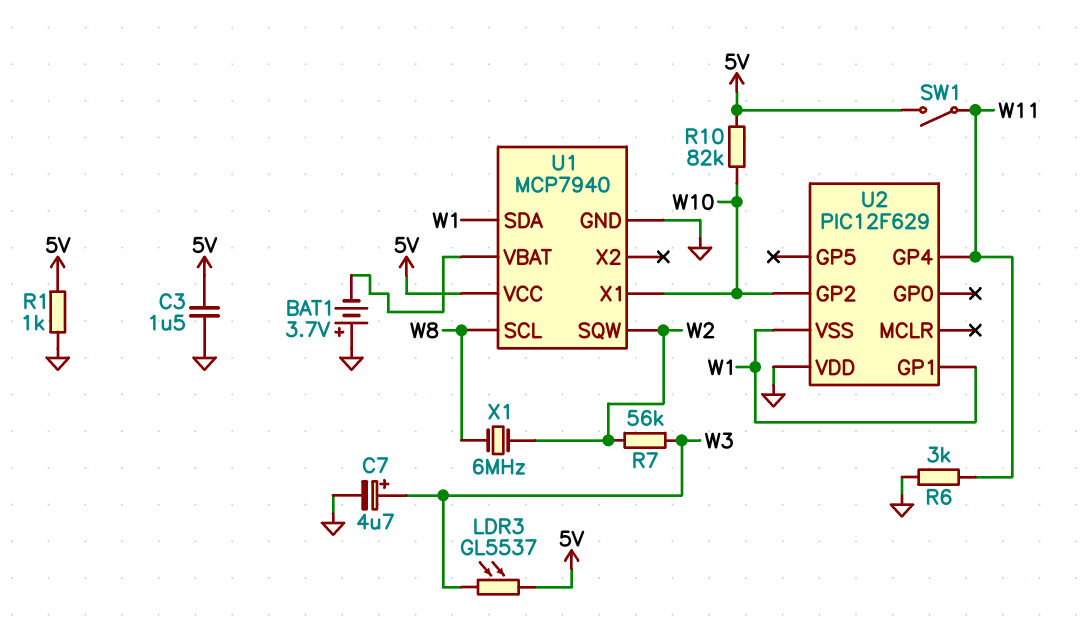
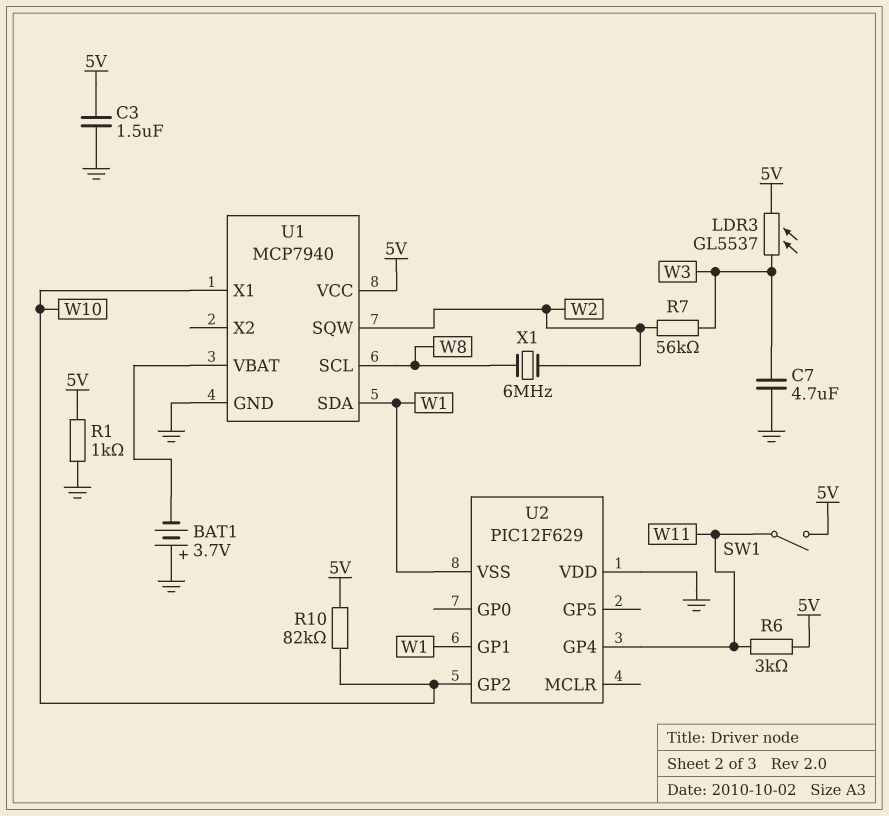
C7: 4.7uF (plus W3, minus GND) -> 4.7uF (GND, W3)
R6: 3k (GND, W11) -> 3k (5V, W11)

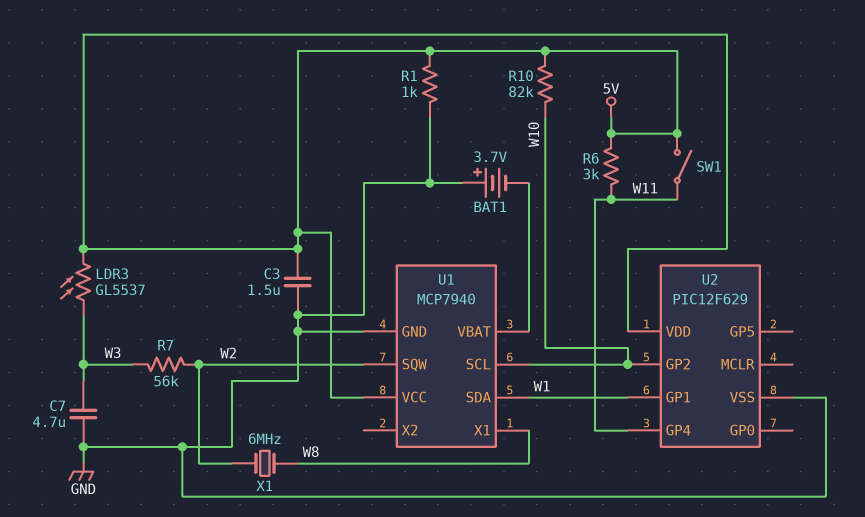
U1 pin SCL: W8 -> W10
U1 pin X1: W10 -> W8
U2 pin VDD: GND -> 5V
U2 pin VSS: W1 -> GND

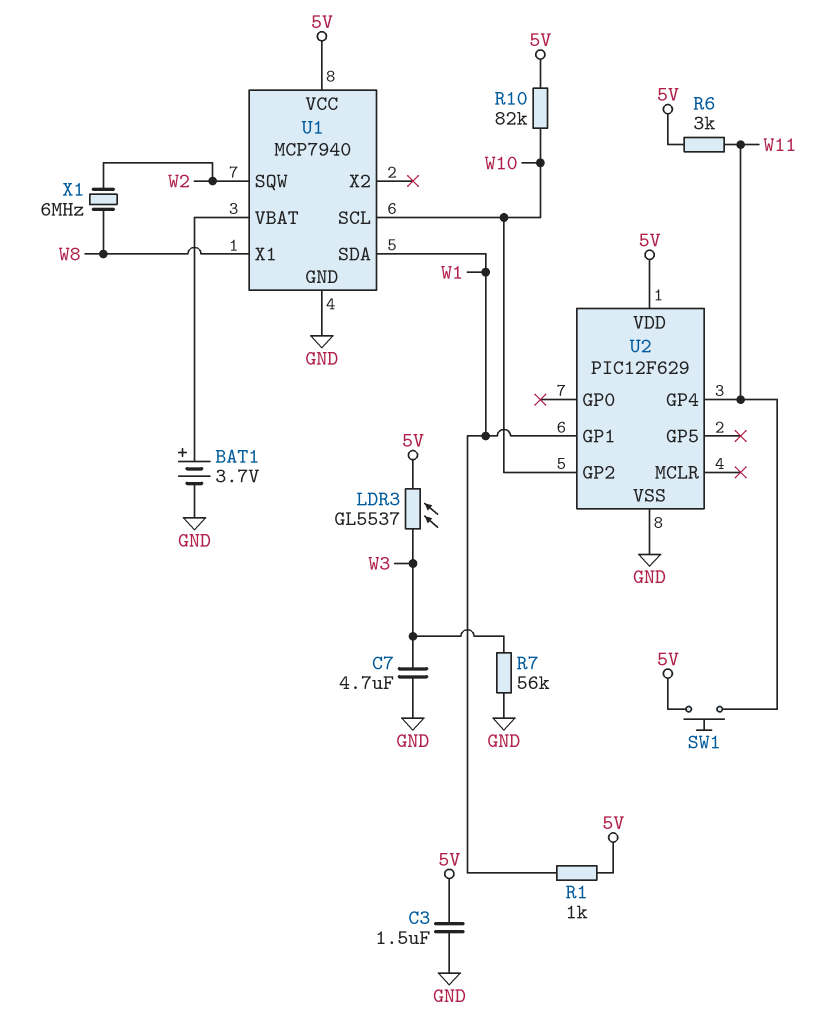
BAT1: 3.7V (plus GND, minus U1/VBAT) -> 3.7V (plus U1/VBAT, minus GND)
R1: 1k (5V, GND) -> 1k (5V, W1)
R7: 56k (W2, W3) -> 56k (GND, W3)
SW1: switch (5V, W11) -> button (5V, W11)

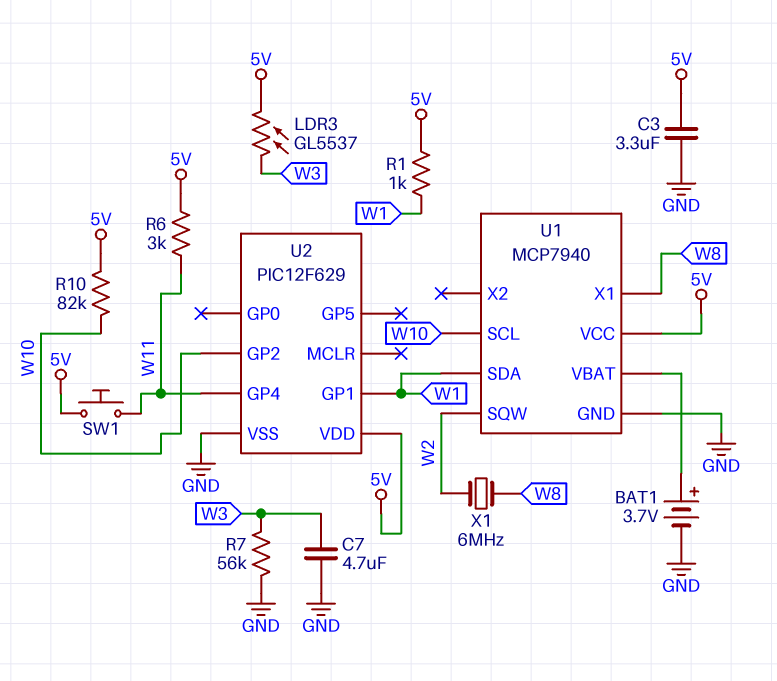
C3: 1.5uF (5V, GND) -> 3.3uF (5V, GND)

